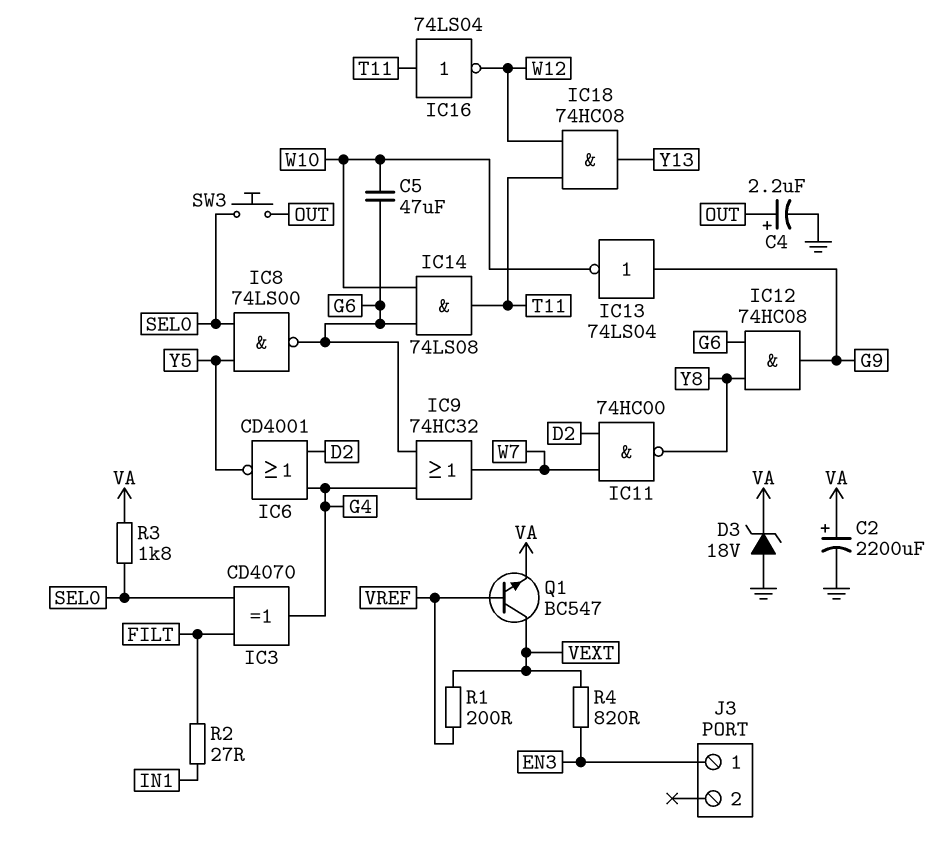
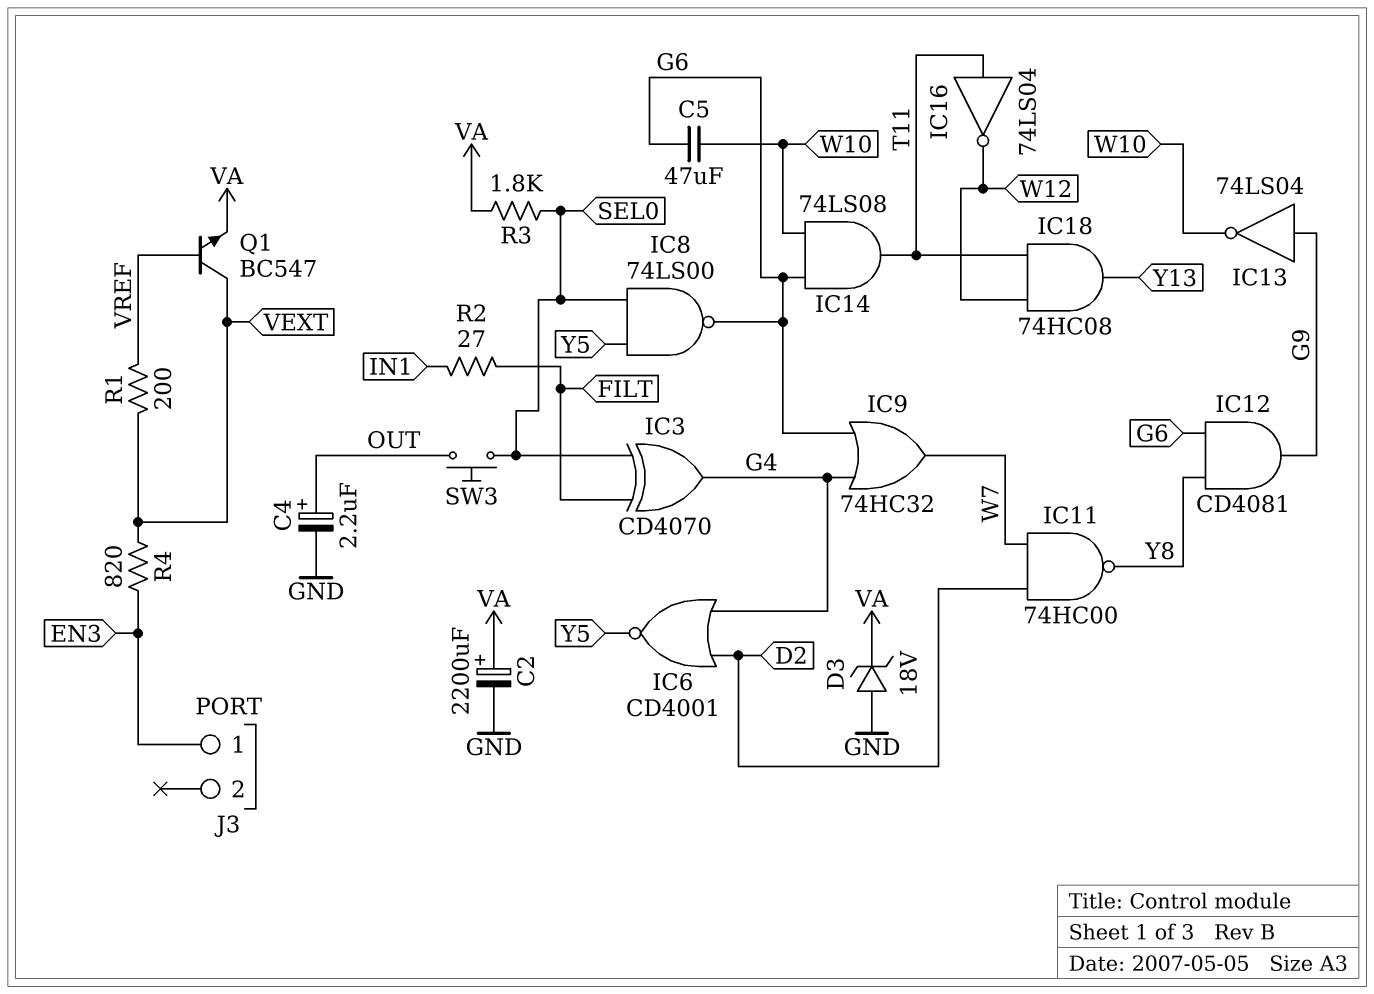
IC12: AND 74HC08 (in G6, in Y8, out G9) -> AND CD4081 (in G6, in Y8, out G9)

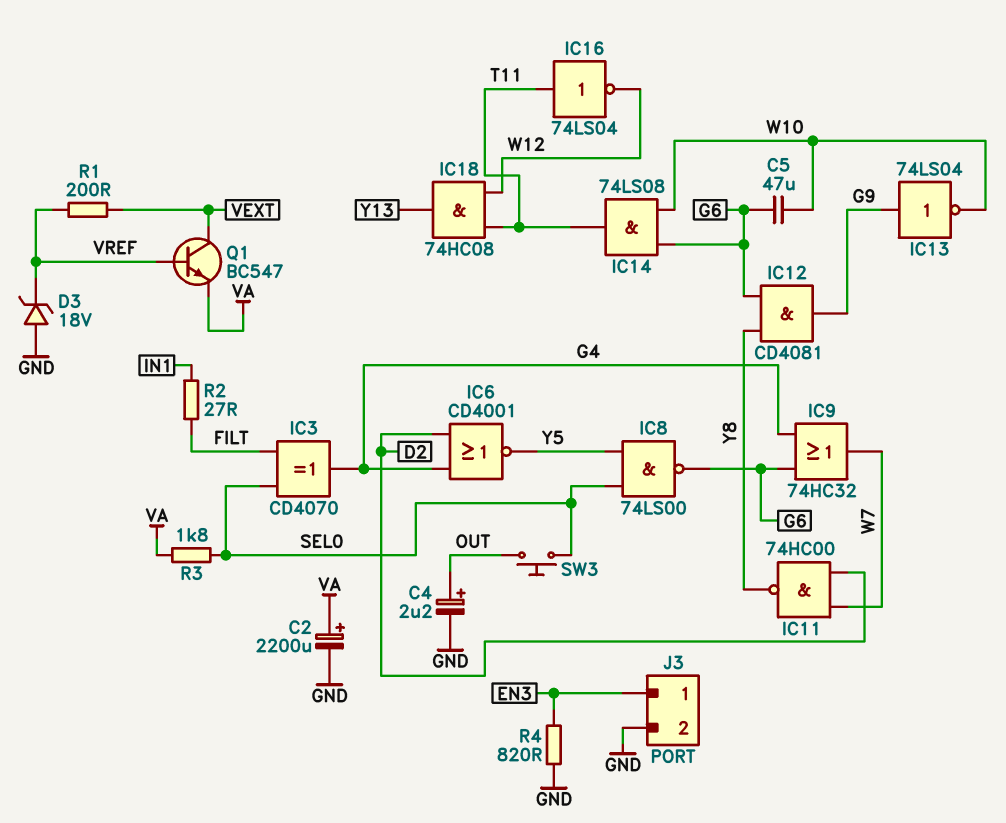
D3: zener 18V (A GND, K VA) -> zener 18V (A GND, K VREF)
J3 pin 2: none -> GND
R4: 820 (EN3, VEXT) -> 820 (EN3, GND)

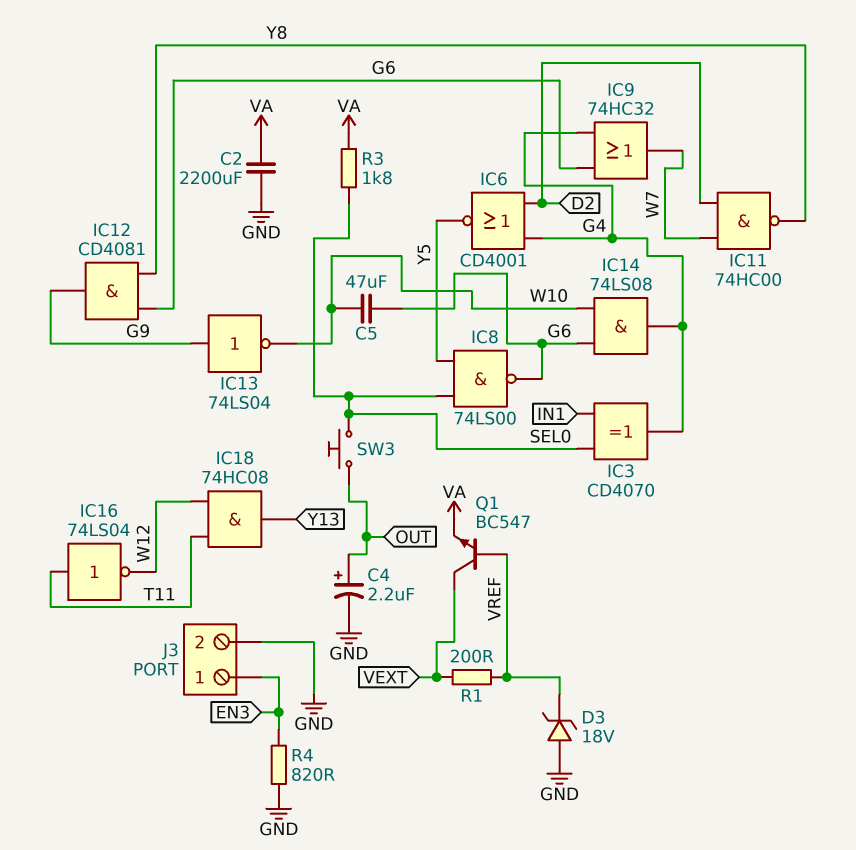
C2: 2200uF (plus VA, minus GND) -> 2200uF (GND, VA)
IC3: XOR CD4070 (in FILT, in SEL0, out G4) -> XOR CD4070 (in IN1, in SEL0, out G4)
IC14: AND 74LS08 (in G6, in W10, out T11) -> AND 74LS08 (in G6, in W10, out G4)
R2: 27 (FILT, IN1) -> none

